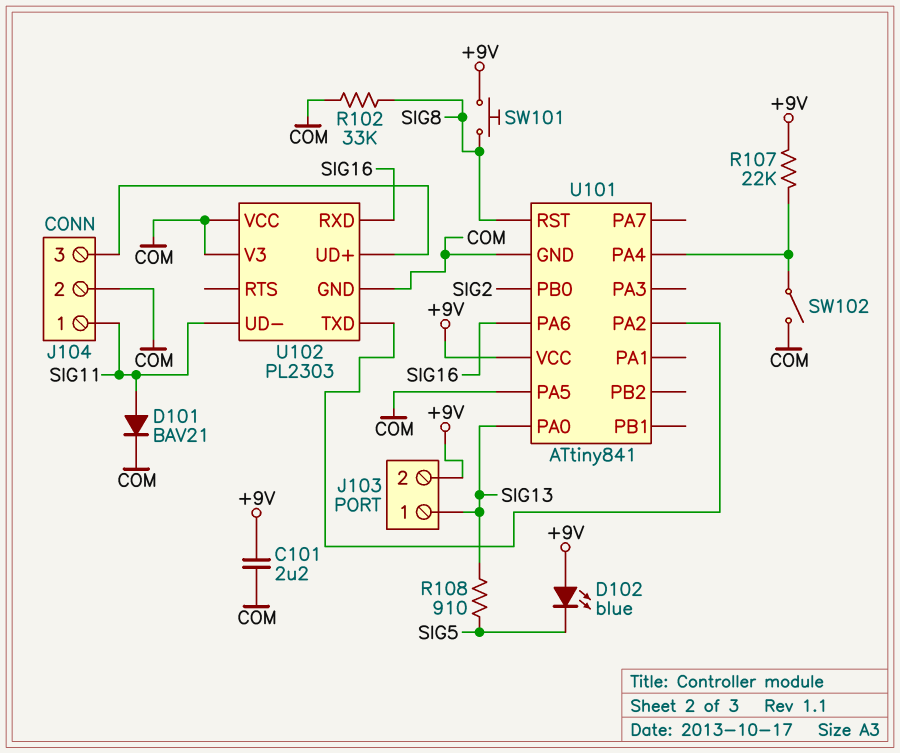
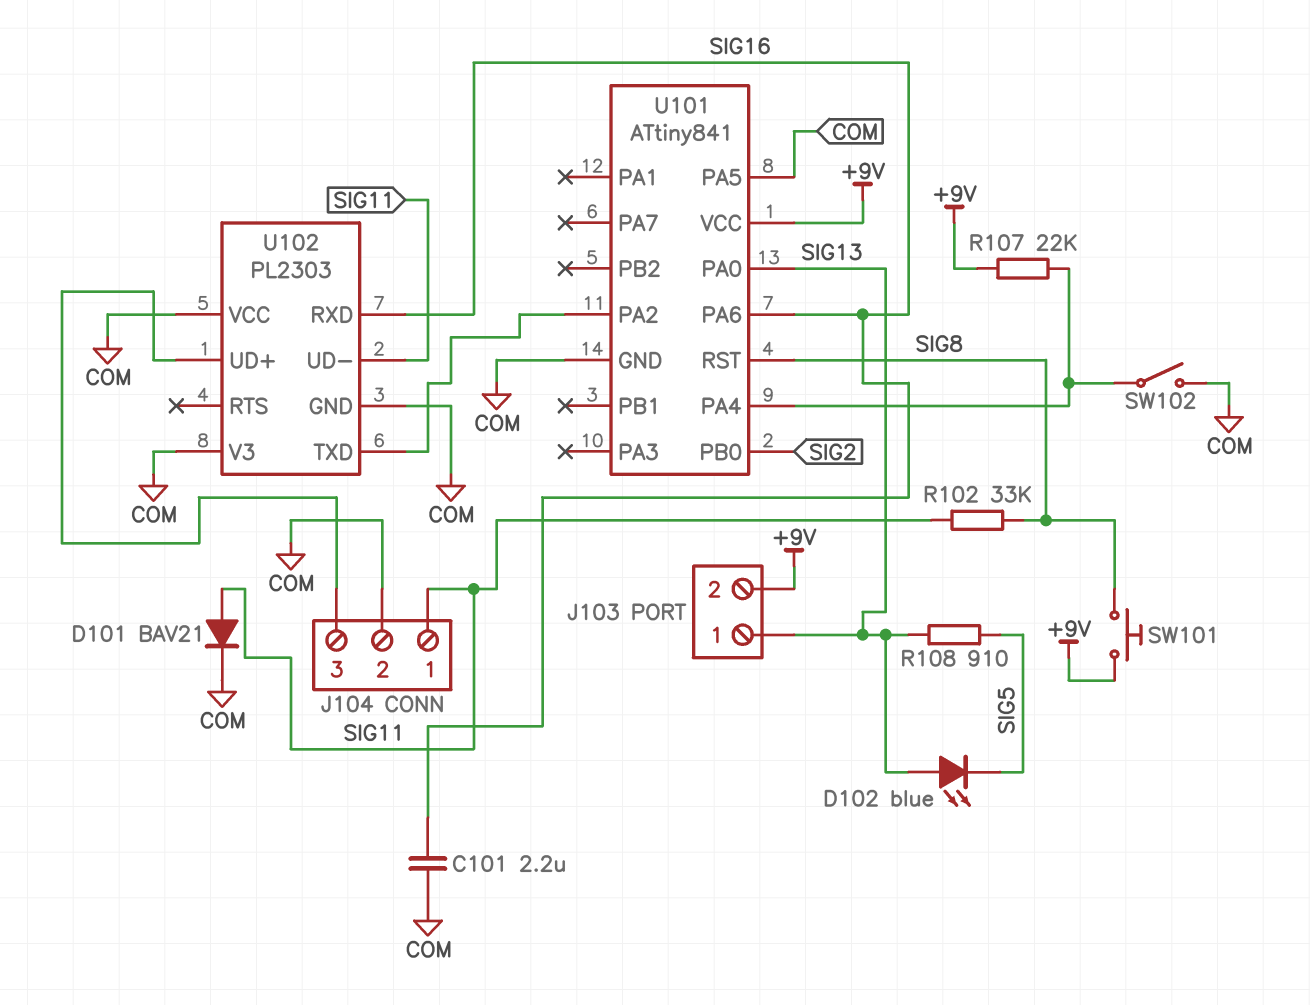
C101: 2.2uF (+9V, COM) -> 2.2uF (COM, SIG16)
D102: LED blue (A +9V, K SIG5) -> LED blue (A SIG13, K SIG5)
R102: 33k (COM, SIG8) -> 33k (SIG8, SIG11)

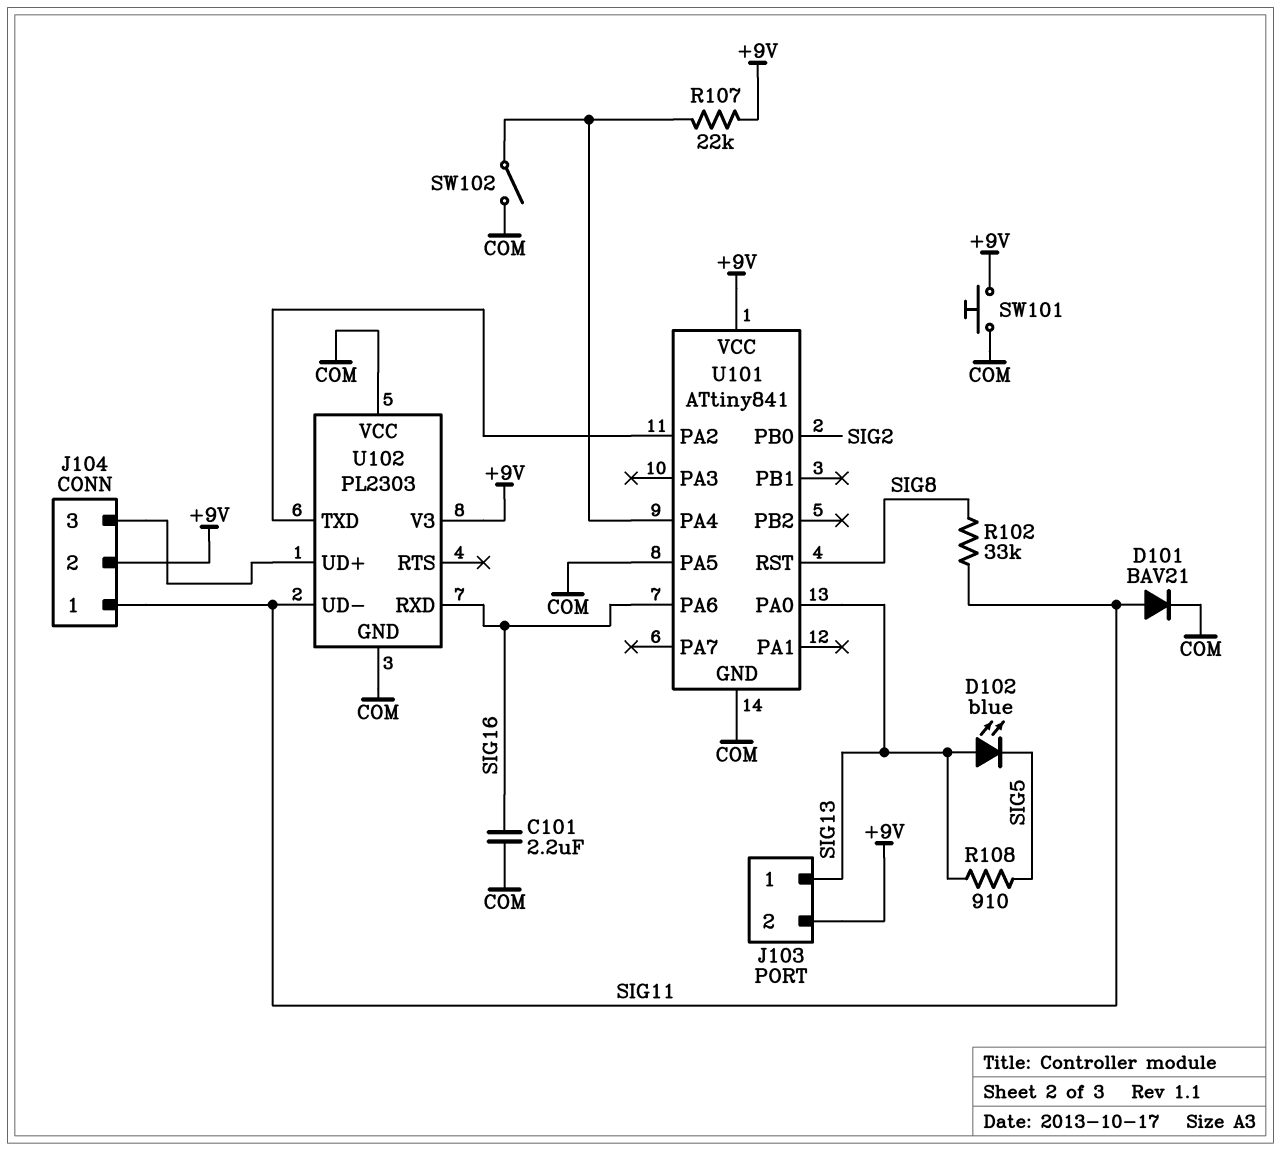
J104 pin 2: COM -> +9V
SW101: button (+9V, SIG8) -> button (+9V, COM)
U102 pin V3: COM -> +9V

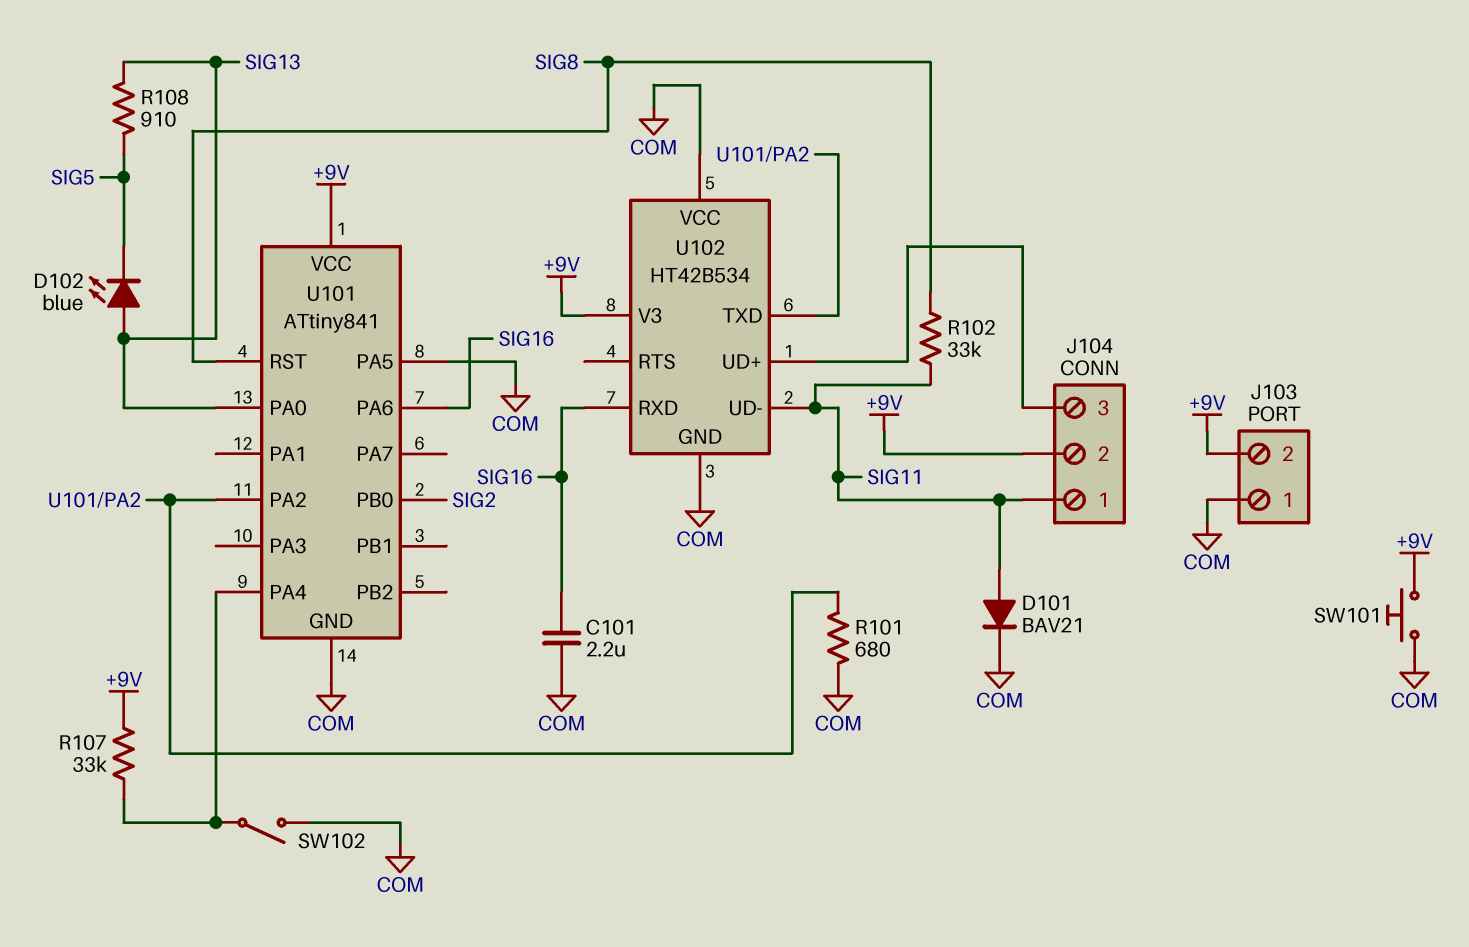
J103 pin 1: SIG13 -> COM
R101: none -> 680 (COM, U101/PA2)
R107: 22k (+9V, U101/PA4) -> 33k (+9V, U101/PA4)
U102: PL2303 -> HT42B534

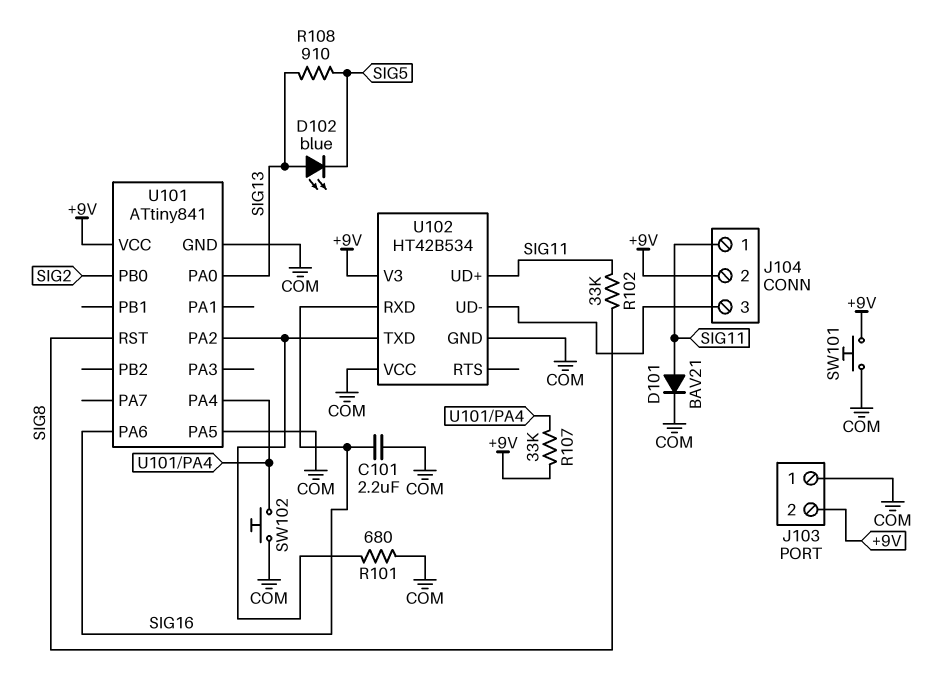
SW102: switch (COM, U101/PA4) -> button (COM, U101/PA4)
U102 pin UD+: J104/3 -> SIG11
U102 pin UD-: SIG11 -> J104/3

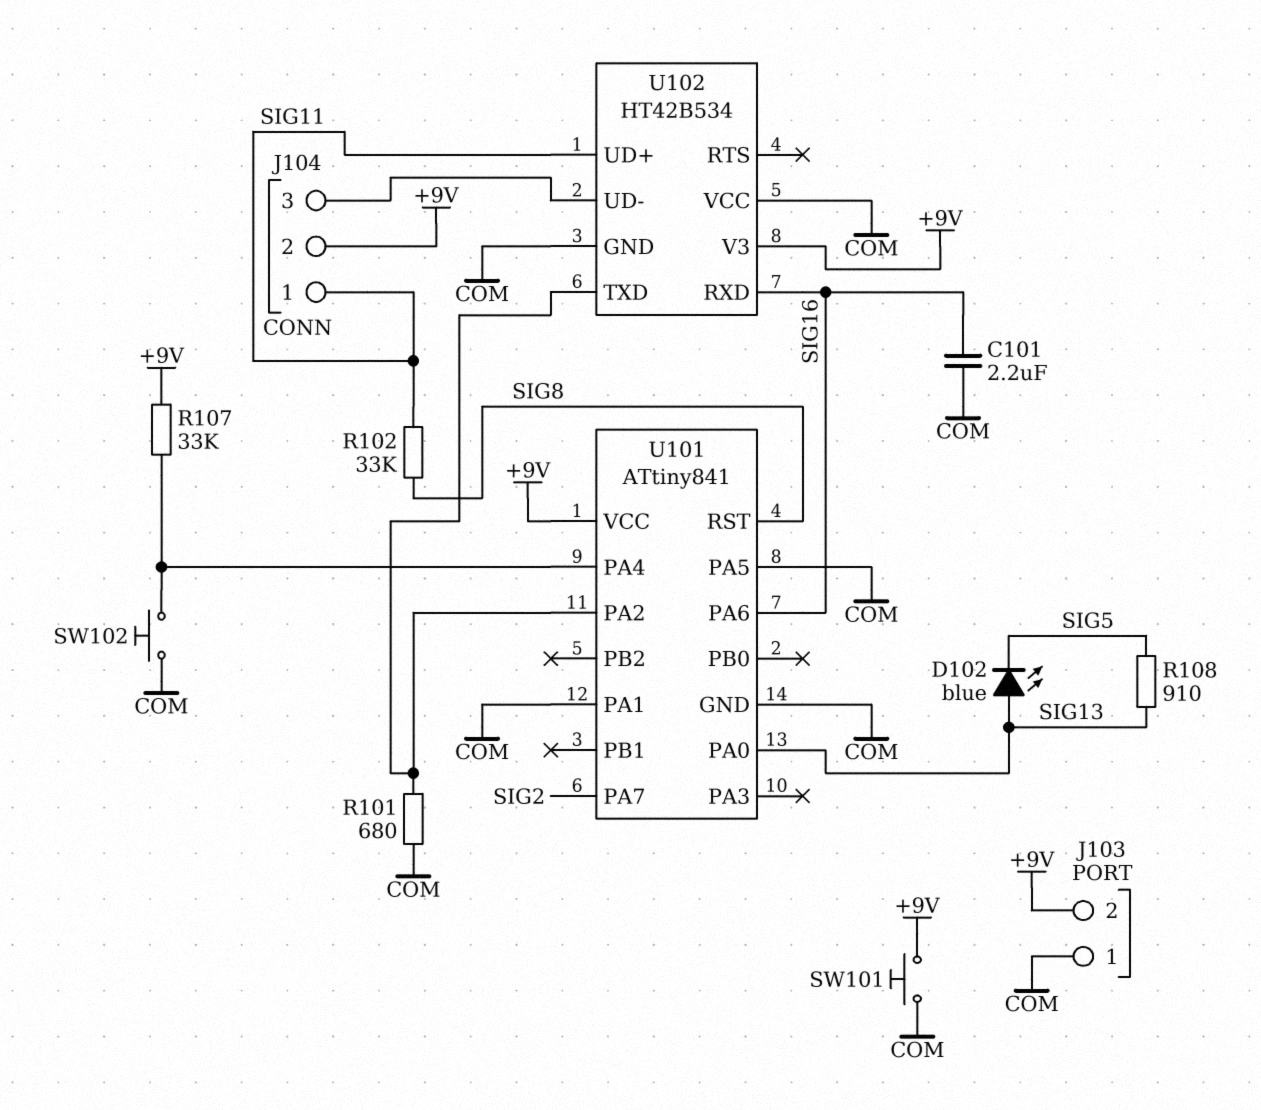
D101: diode BAV21 (A SIG11, K COM) -> none
U101 pin PA1: none -> COM
U101 pin PA7: none -> SIG2
U101 pin PB0: SIG2 -> none

